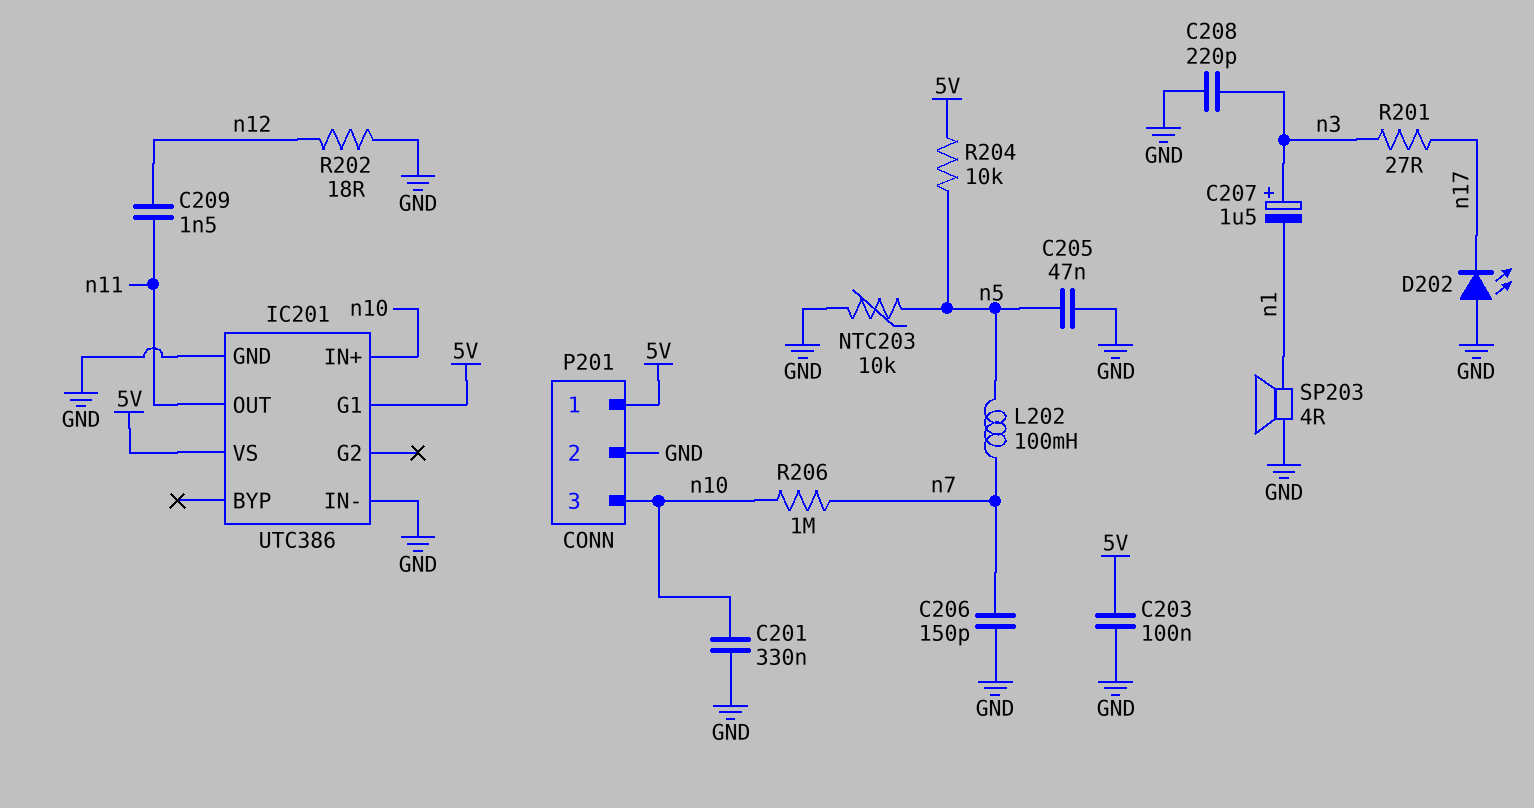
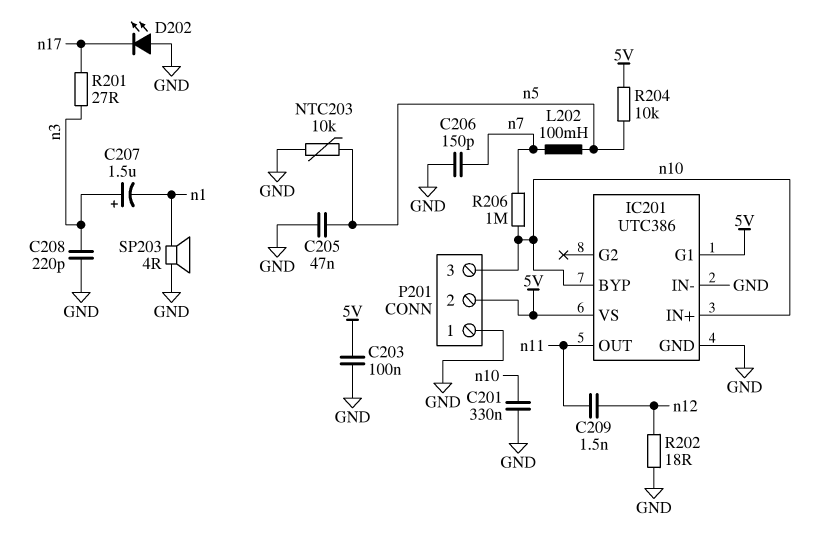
IC201 pin BYP: none -> n10
P201 pin 1: 5V -> GND
P201 pin 2: GND -> 5V

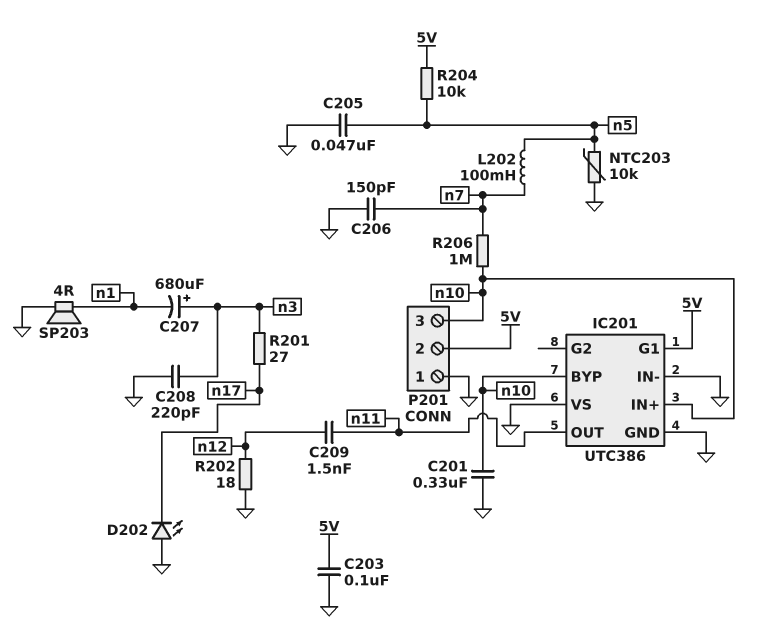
C207: 1.5uF (plus n3, minus n1) -> 680uF (plus n3, minus n1)
IC201 pin VS: 5V -> GND

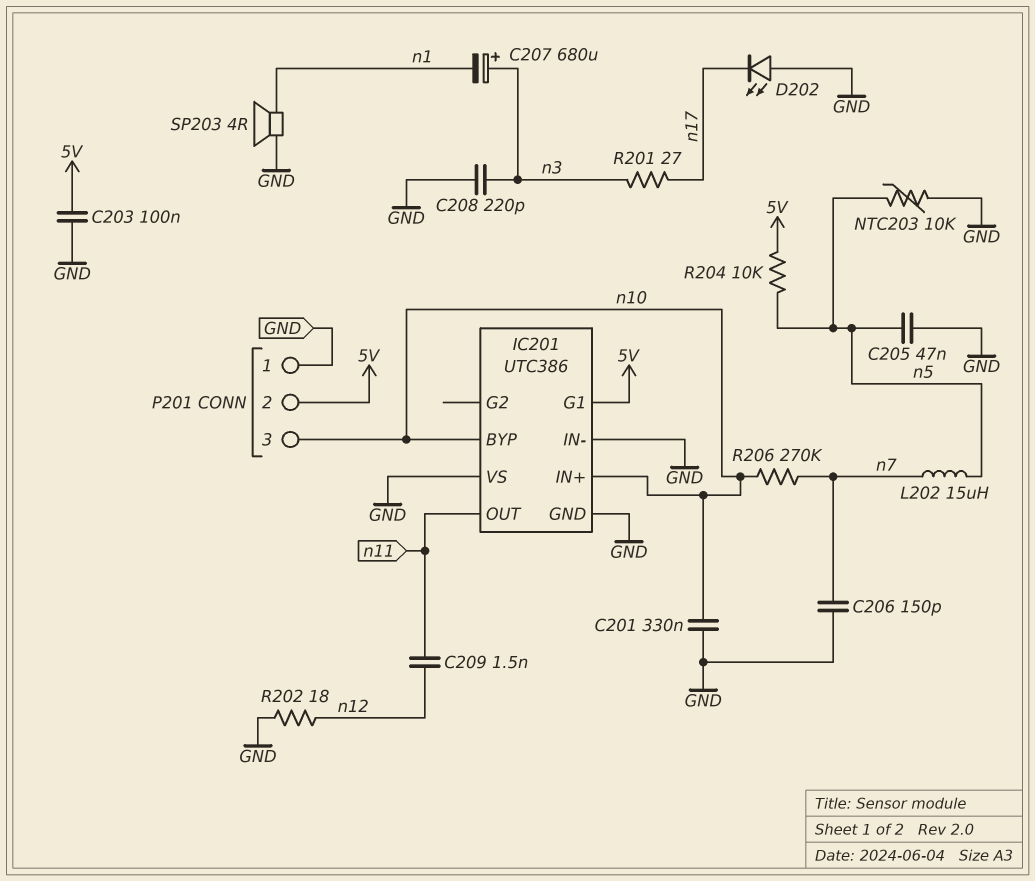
L202: 100mH (n5, n7) -> 15uH (n5, n7)
R206: 1M (n7, n10) -> 270k (n7, n10)

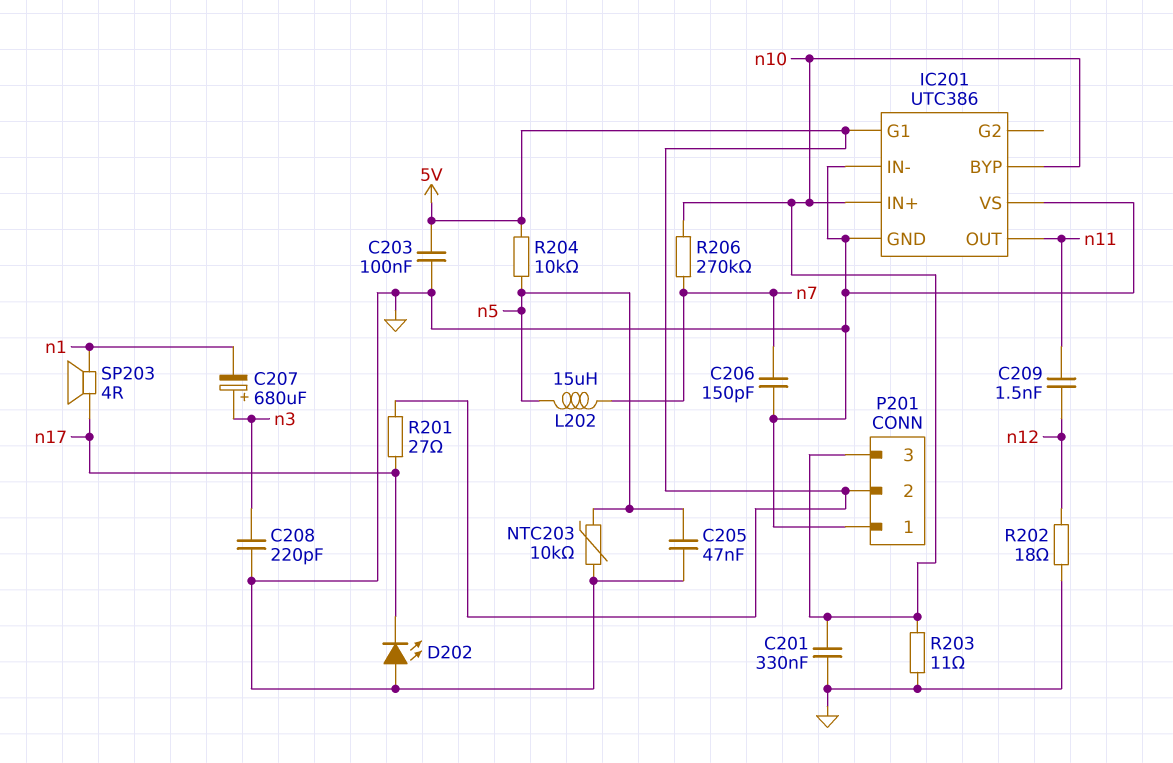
R201: 27 (n3, n17) -> 27 (5V, n17)
R203: none -> 11 (GND, n10)
SP203: speaker 4R (GND, n1) -> speaker 4R (n1, n17)

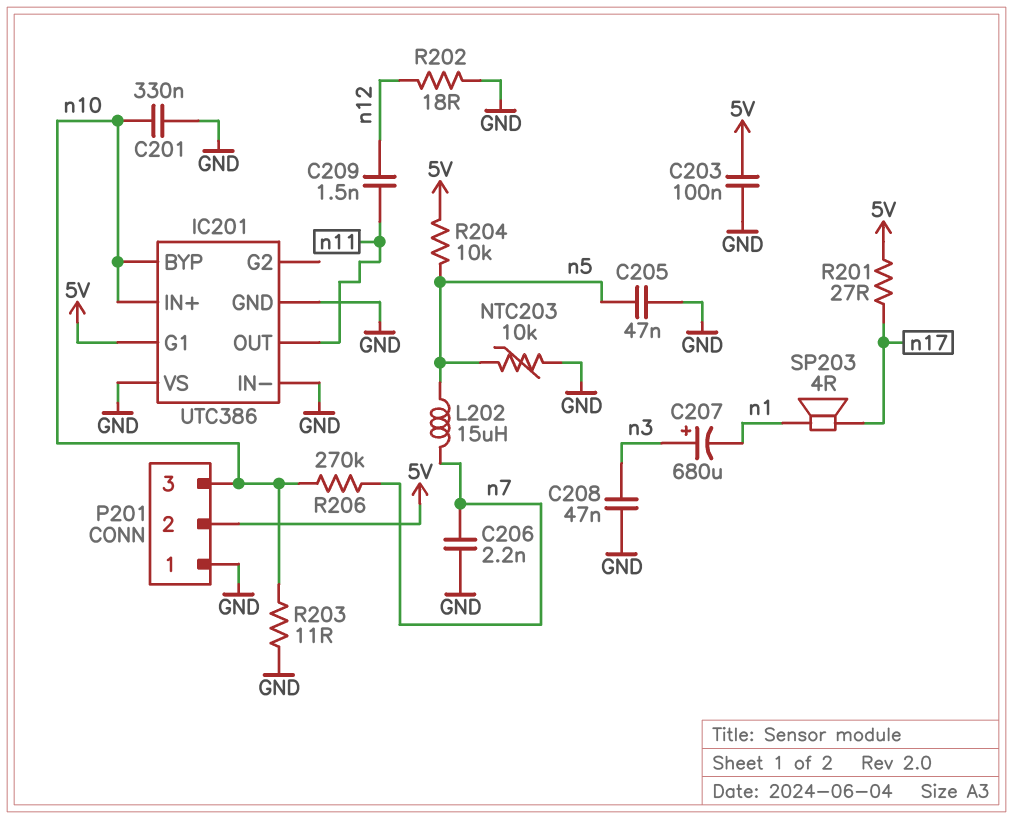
C206: 150pF (GND, n7) -> 2.2nF (GND, n7)
C208: 220pF (GND, n3) -> 47nF (GND, n3)
D202: LED (A GND, K n17) -> none

